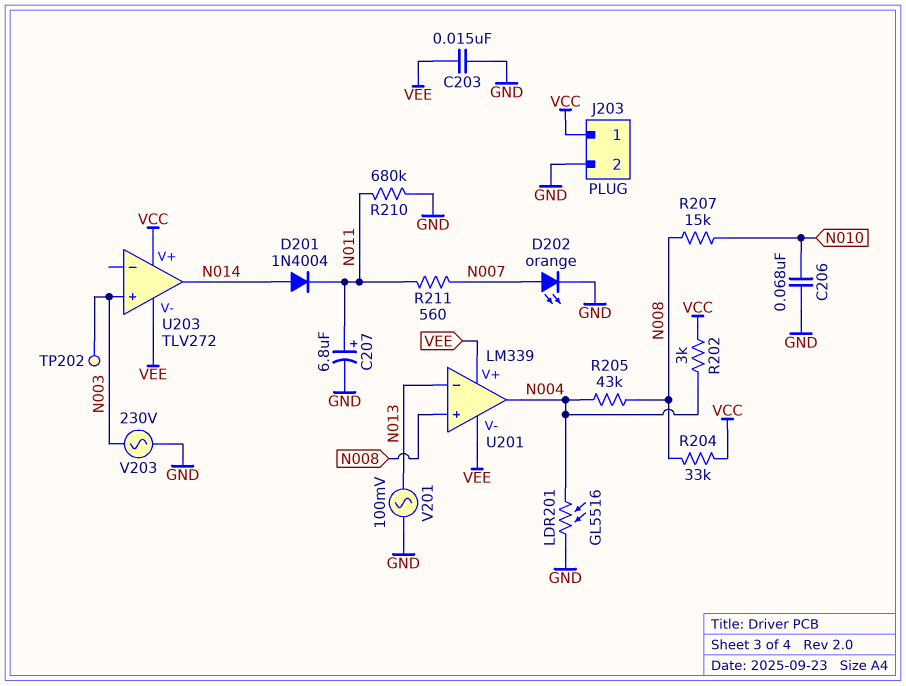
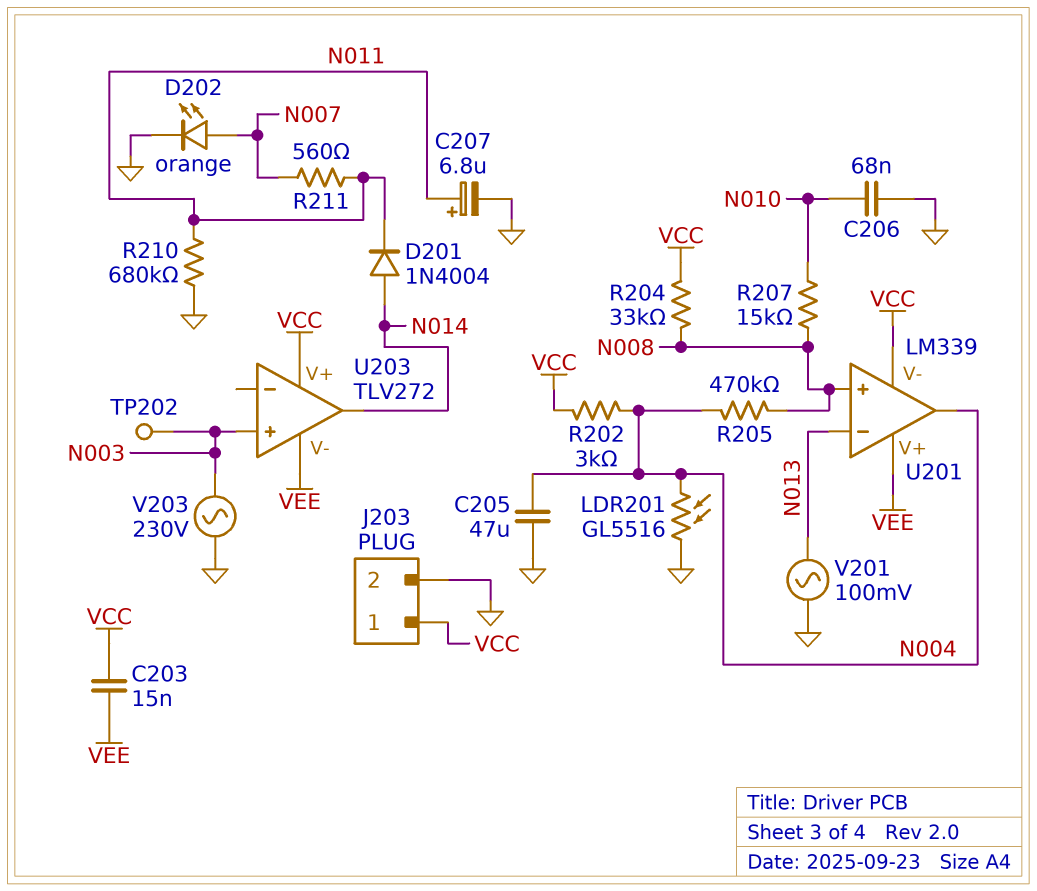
C203: 15nF (GND, VEE) -> 15nF (VCC, VEE)
C205: none -> 47uF (GND, N004)
R205: 43k (N004, N008) -> 470k (N004, N008)
U201 pin V-: VEE -> VCC

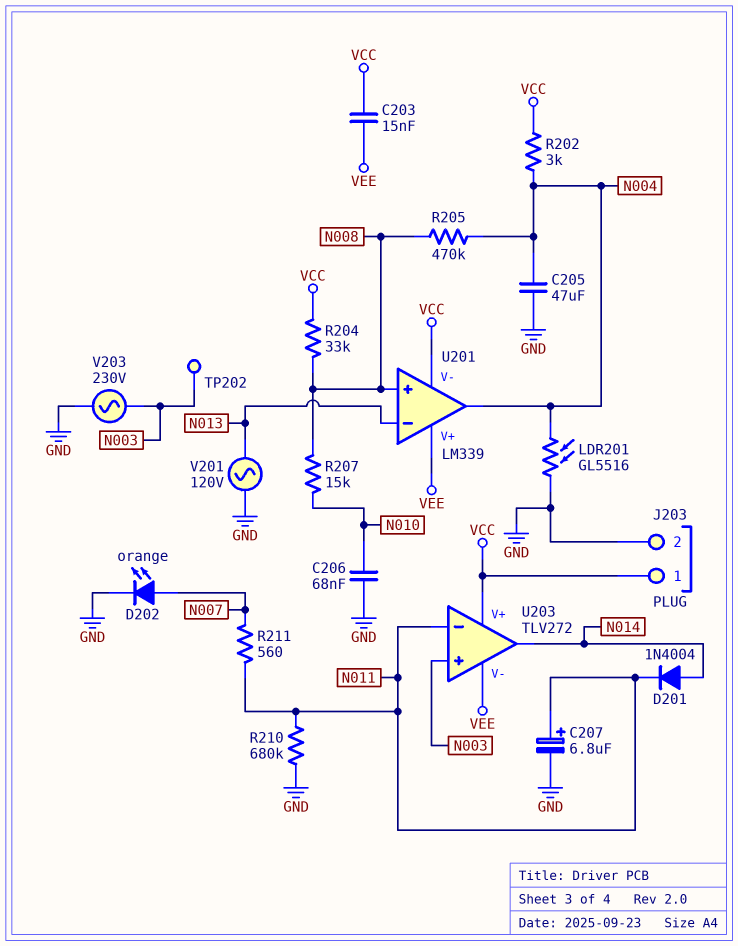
U203 pin in-: none -> N011
V201: AC 100mV (GND, N013) -> AC 120V (GND, N013)

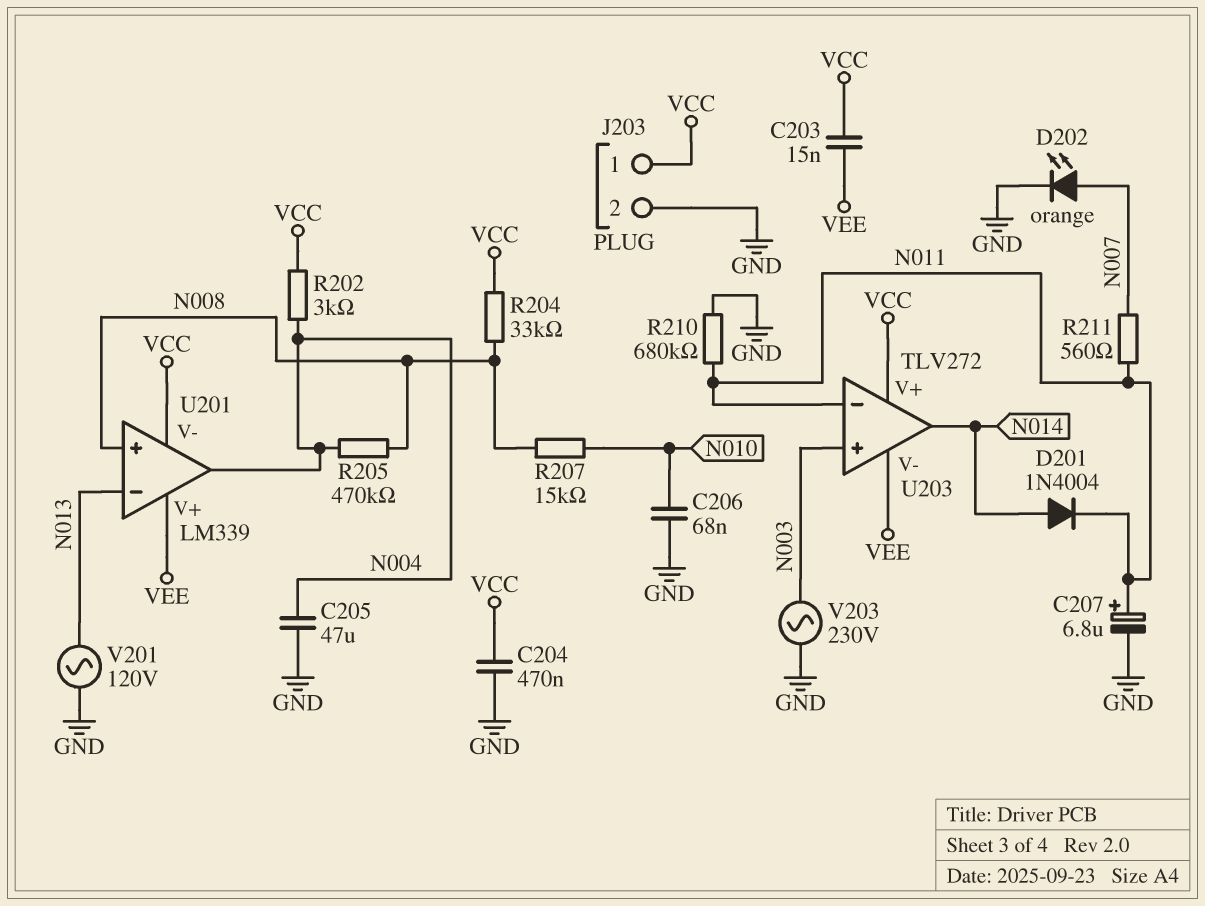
C204: none -> 470nF (GND, VCC)
LDR201: GL5516 (GND, N004) -> none
TP202: test point (N003) -> none

